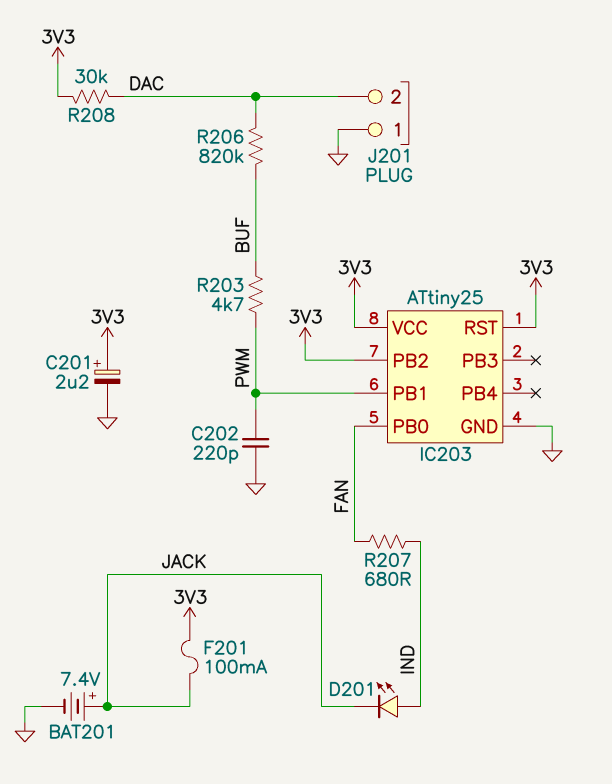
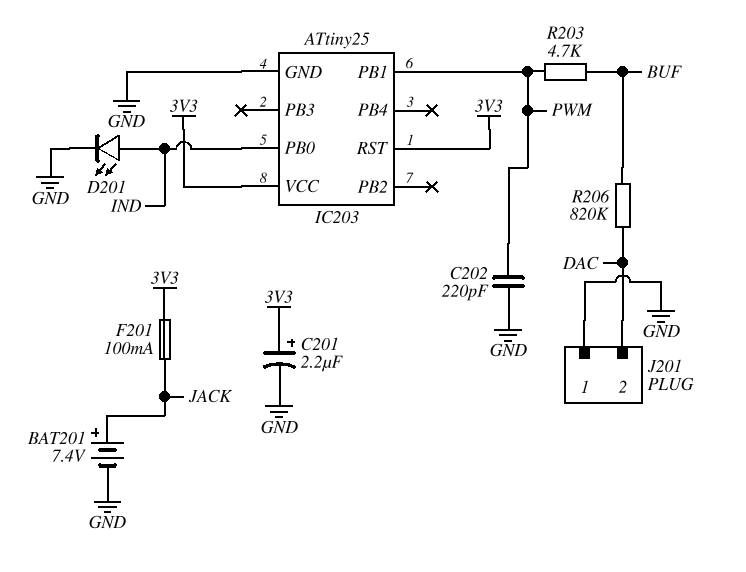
D201: LED (A IND, K JACK) -> LED (A IND, K GND)
IC203 pin PB0: FAN -> IND
IC203 pin PB2: 3V3 -> none
R207: 680 (FAN, IND) -> none
R208: 30k (3V3, DAC) -> none

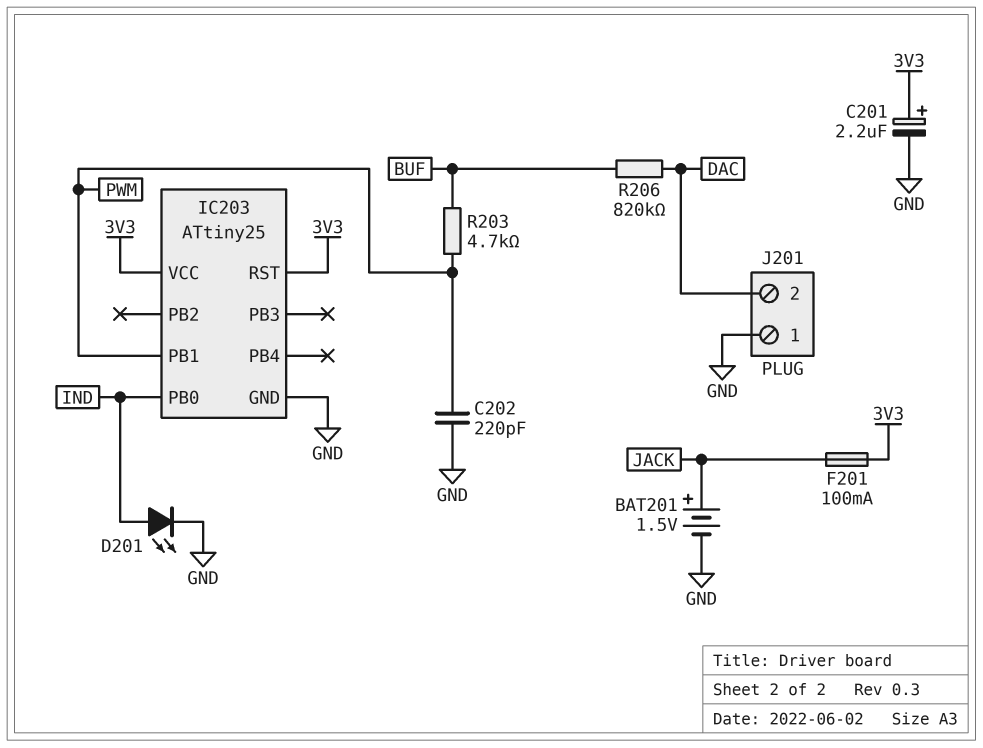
BAT201: 7.4V (plus JACK, minus GND) -> 1.5V (plus JACK, minus GND)

